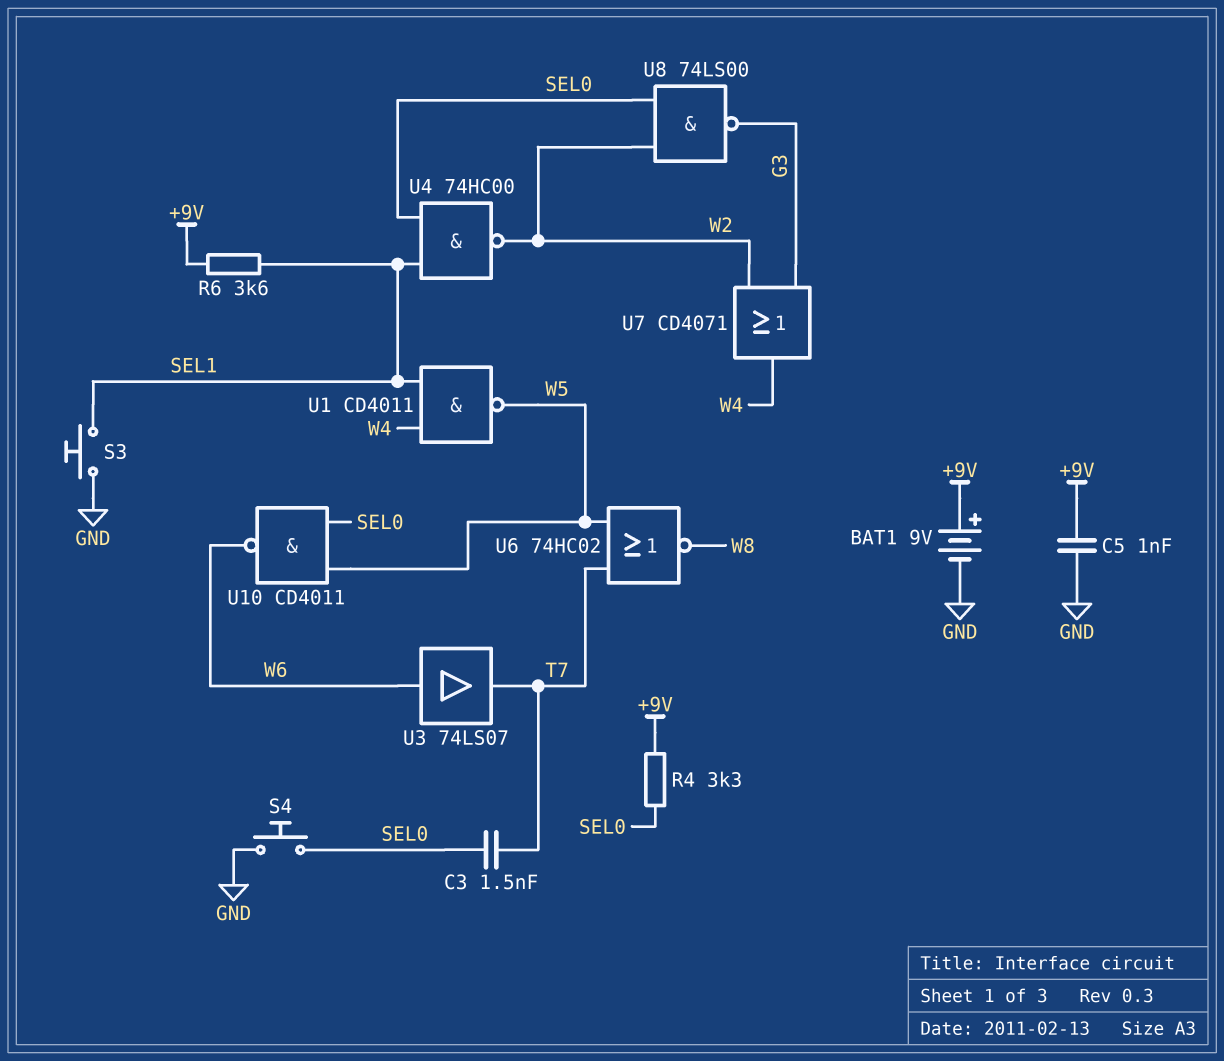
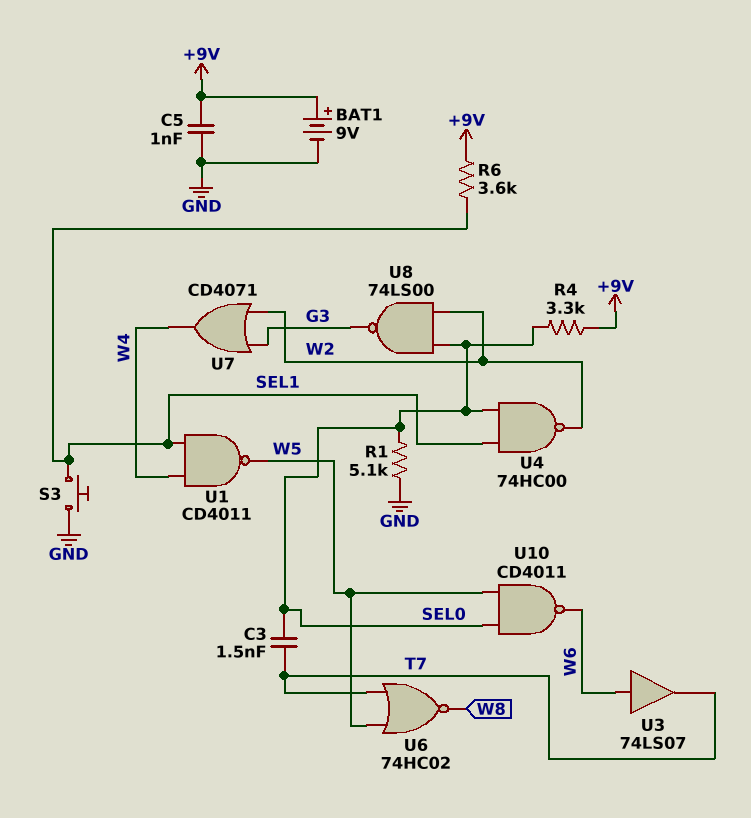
R1: none -> 5.1k (GND, SEL0)
S4: button (GND, SEL0) -> none

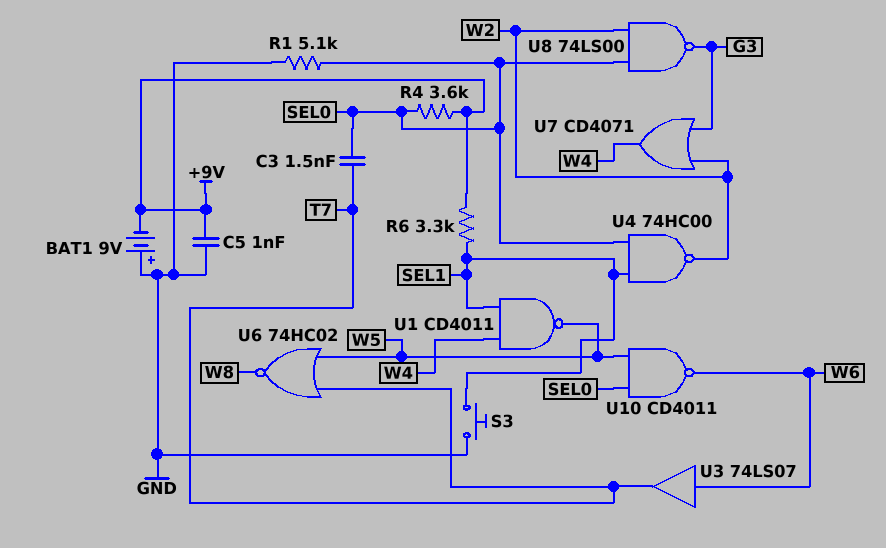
BAT1: 9V (plus +9V, minus GND) -> 9V (plus GND, minus +9V)
R4: 3.3k (+9V, SEL0) -> 3.6k (+9V, SEL0)
R6: 3.6k (+9V, SEL1) -> 3.3k (+9V, SEL1)

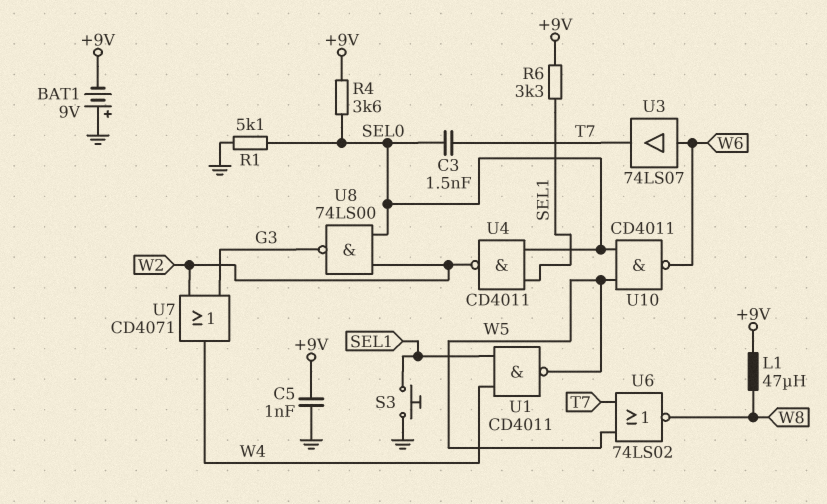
L1: none -> 47uH (+9V, W8)
U4: NAND 74HC00 (in SEL0, in SEL1, out W2) -> NAND CD4011 (in SEL0, in SEL1, out W2)
U6: NOR 74HC02 (in T7, in W5, out W8) -> NOR 74LS02 (in T7, in W5, out W8)

